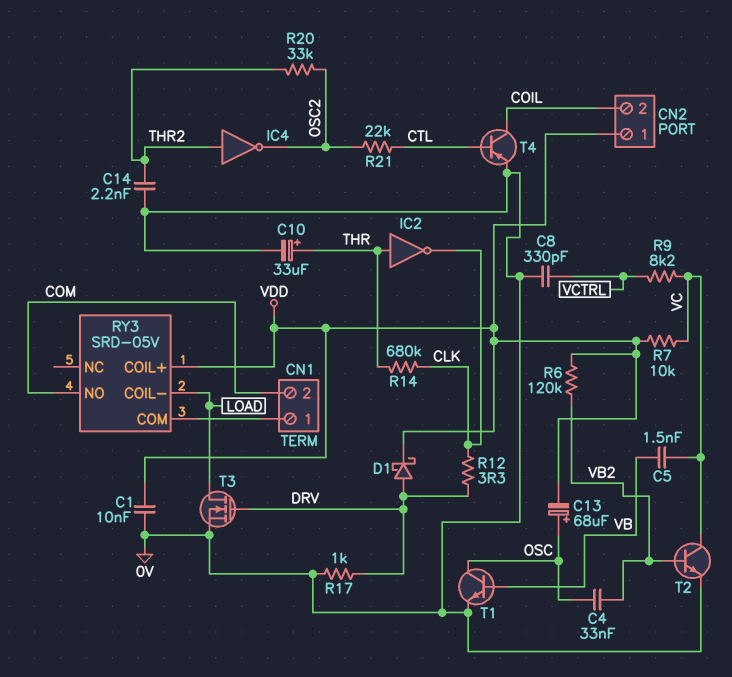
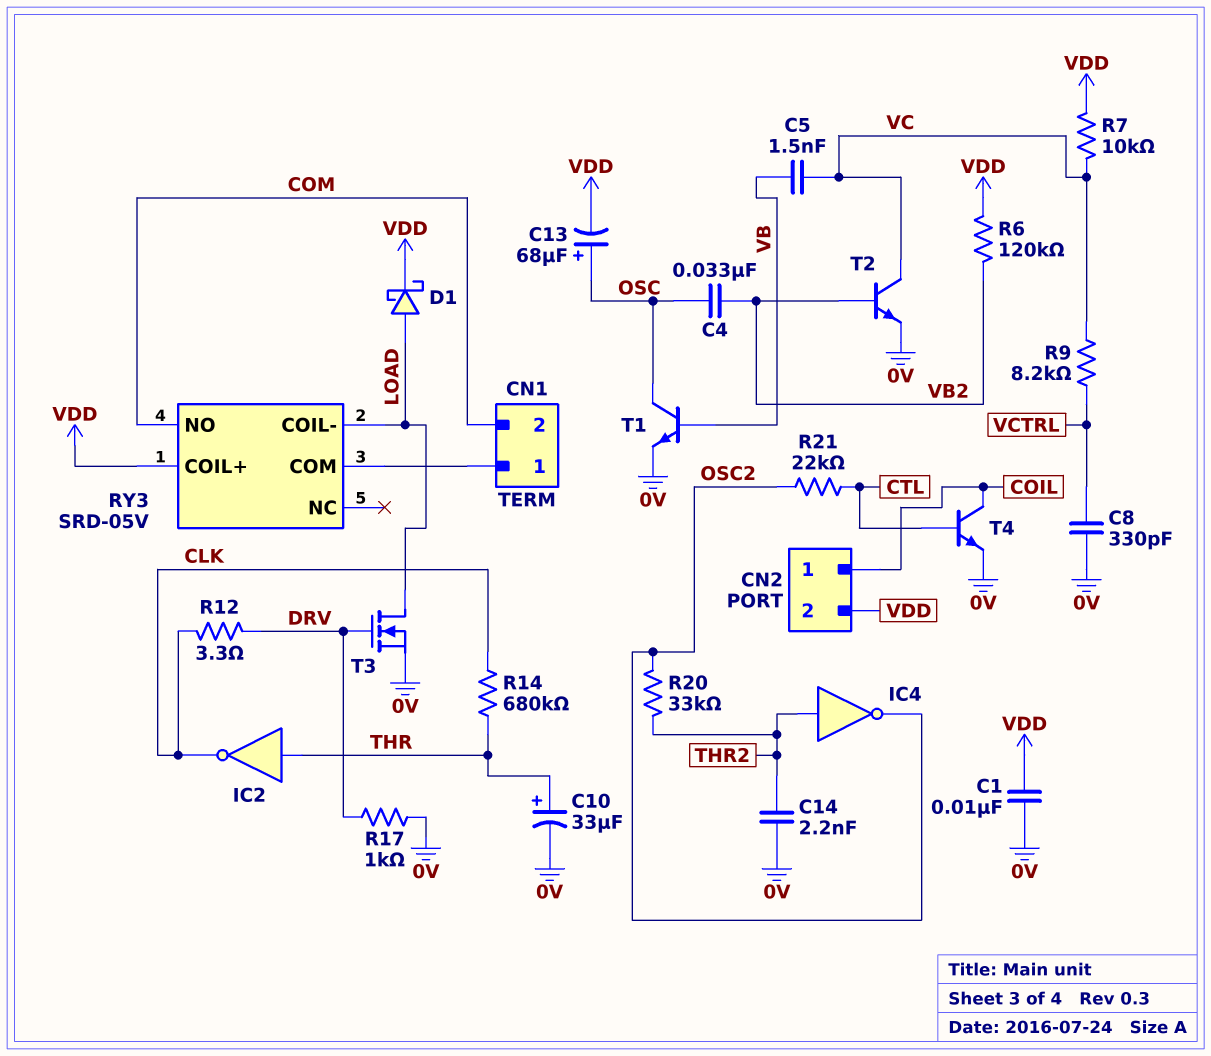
CN2 pin 1: VDD -> COIL
CN2 pin 2: COIL -> VDD
D1: schottky (A DRV, K VDD) -> schottky (A LOAD, K VDD)
T4: PNP (B CTL, C COIL, E 0V) -> NPN (B CTL, C COIL, E 0V)

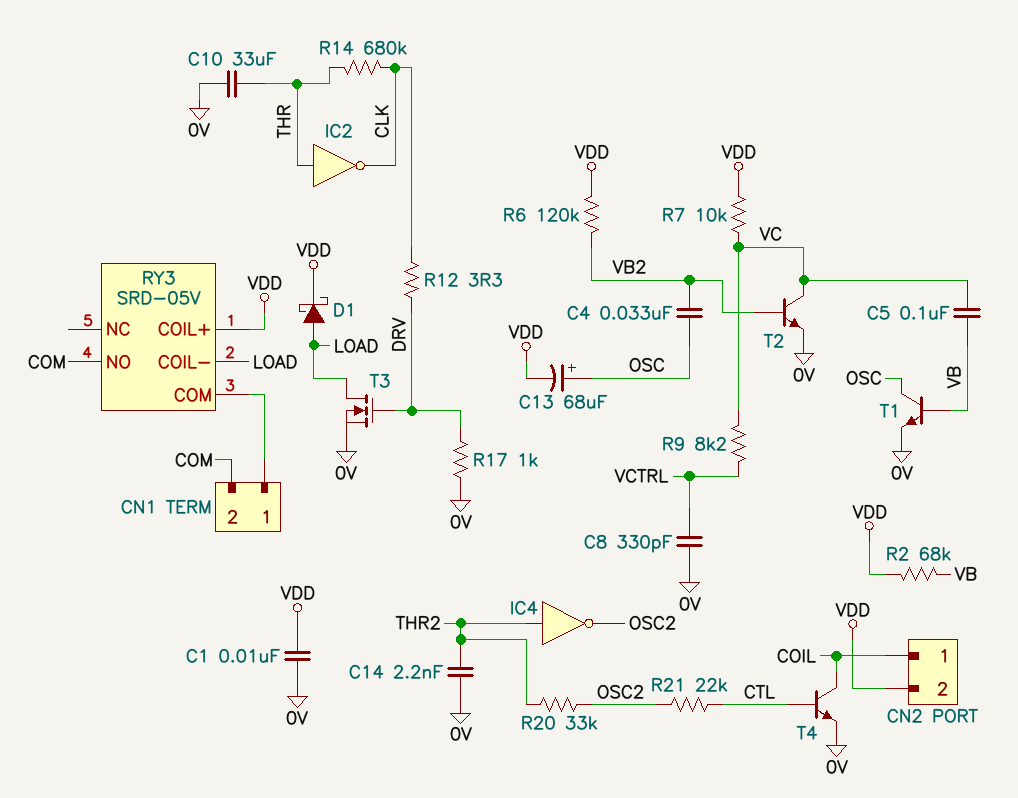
C5: 1.5nF (VB, VC) -> 100nF (VB, VC)
C10: 33uF (plus THR, minus 0V) -> 33uF (0V, THR)
R2: none -> 68k (VB, VDD)

